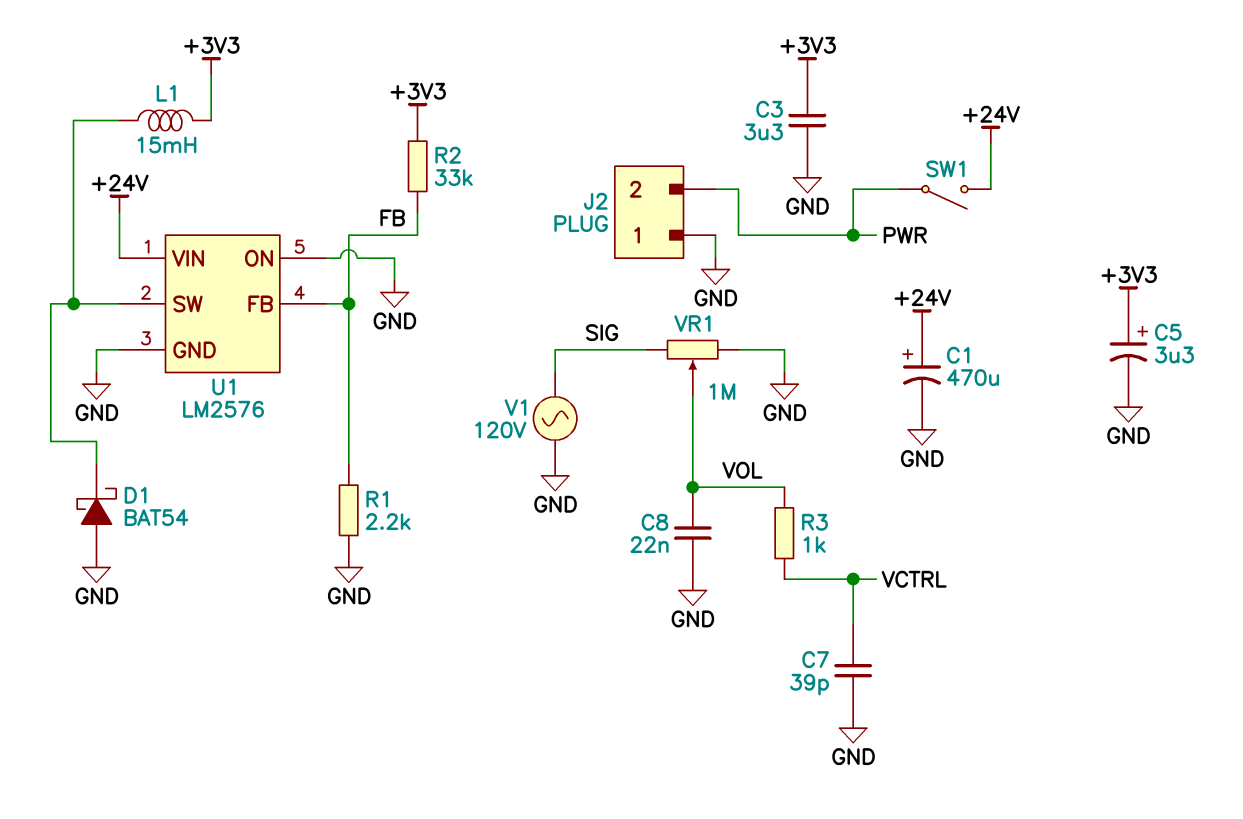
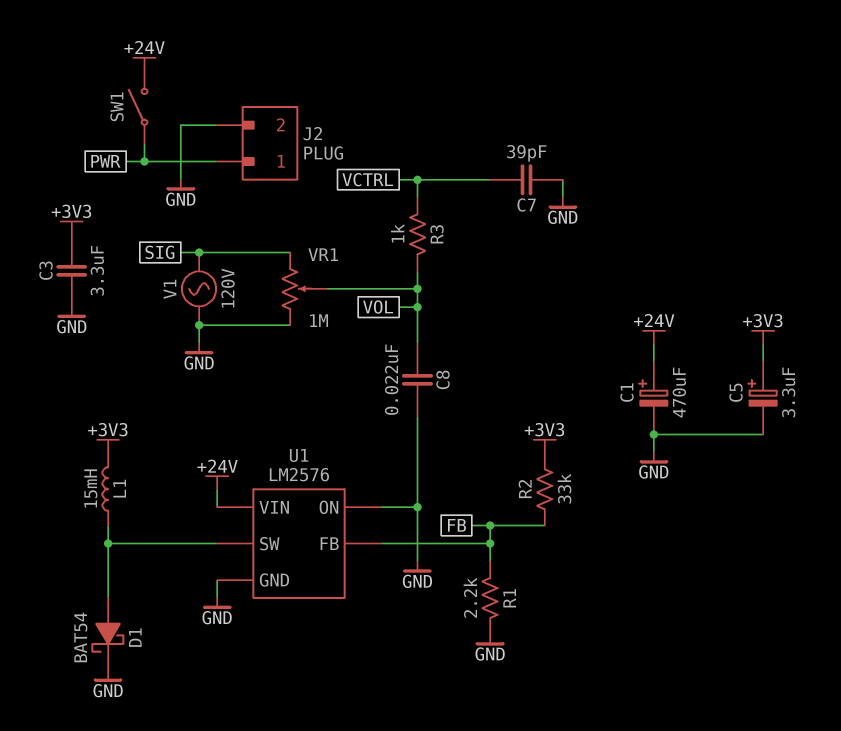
D1: schottky BAT54 (A GND, K U1/SW) -> schottky BAT54 (A U1/SW, K GND)
J2 pin 1: GND -> PWR
J2 pin 2: PWR -> GND

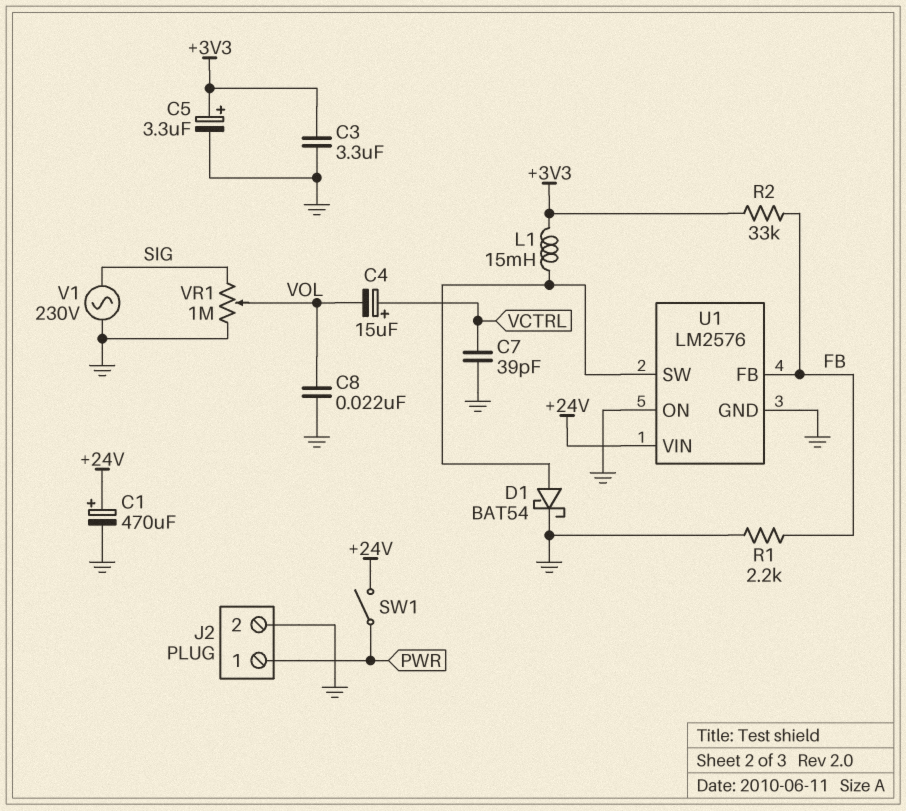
C4: none -> 15uF (plus VCTRL, minus VOL)
R3: 1k (VCTRL, VOL) -> none
V1: AC 120V (GND, SIG) -> AC 230V (GND, SIG)

